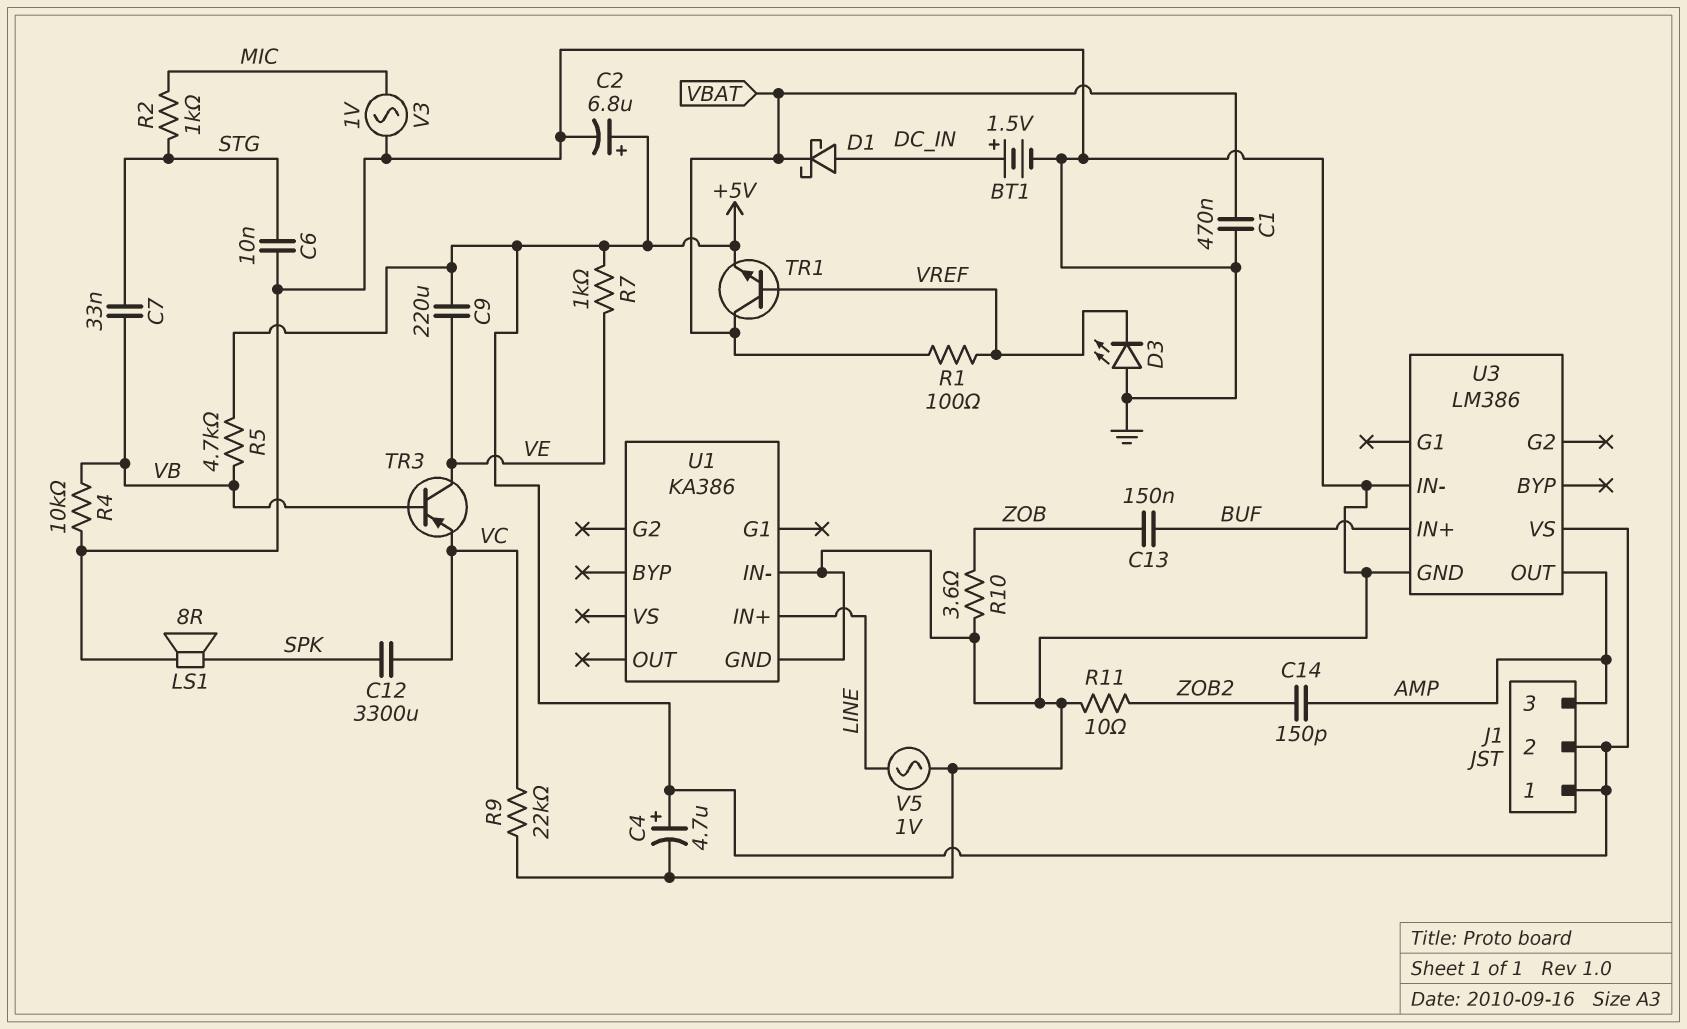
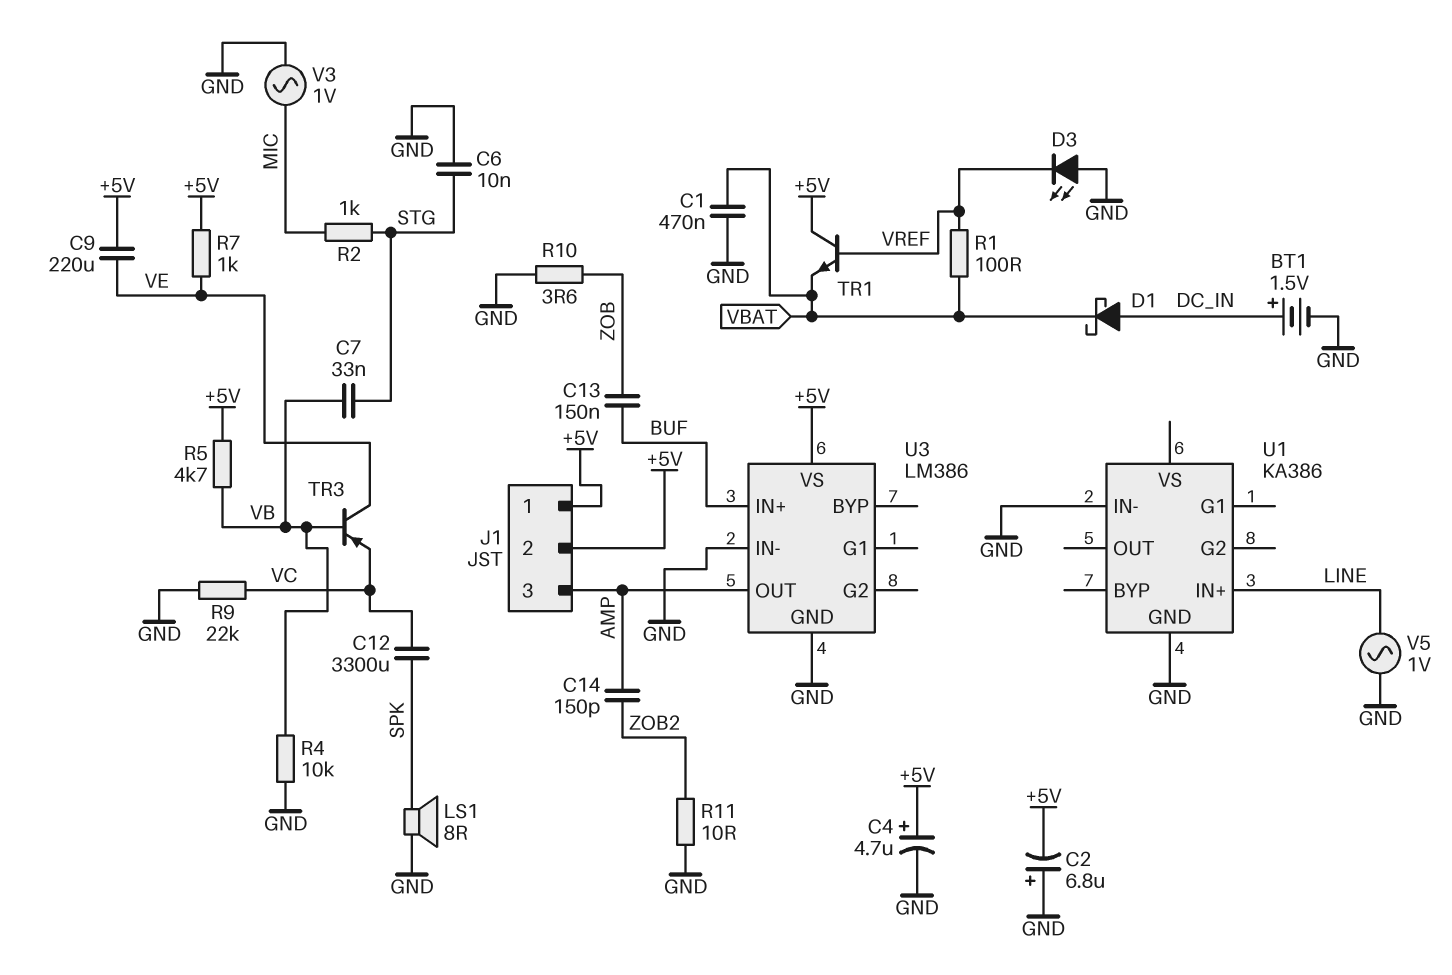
C2: 6.8uF (plus +5V, minus GND) -> 6.8uF (plus GND, minus +5V)
TR1: NPN (B VREF, C VBAT, E +5V) -> NPN (B VREF, C +5V, E VBAT)

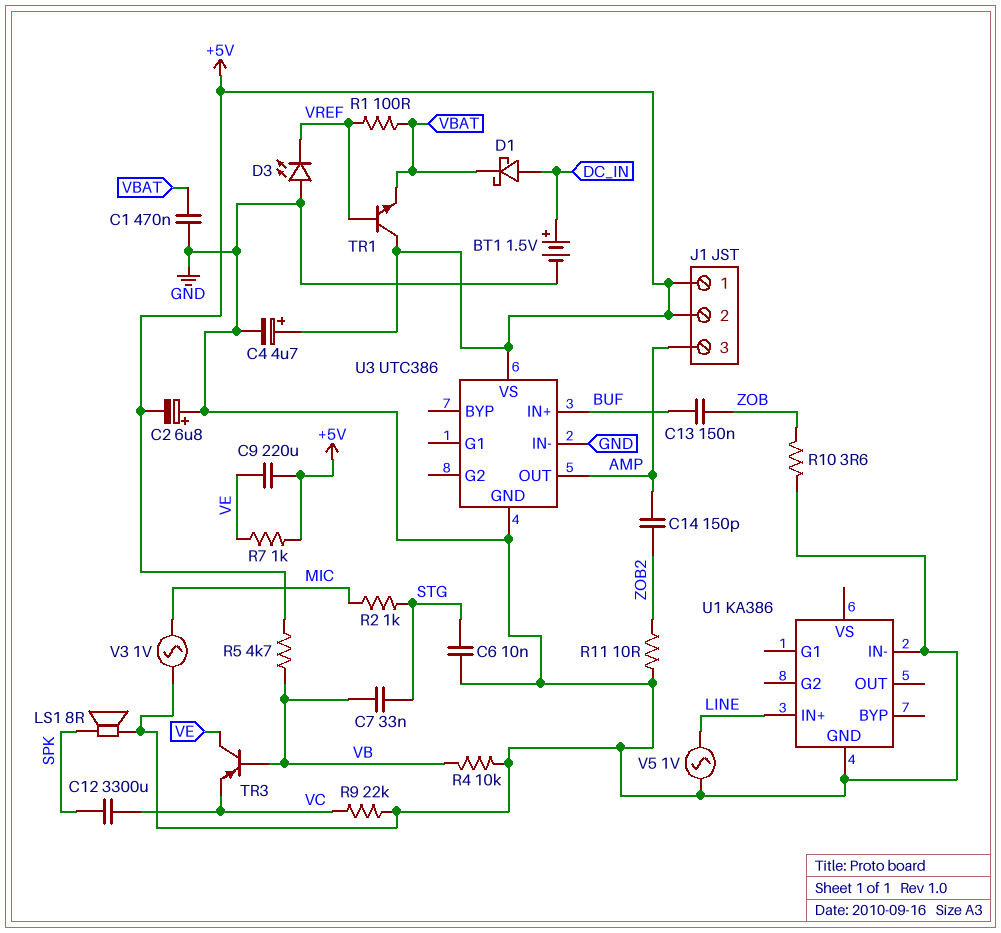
U3: LM386 -> UTC386

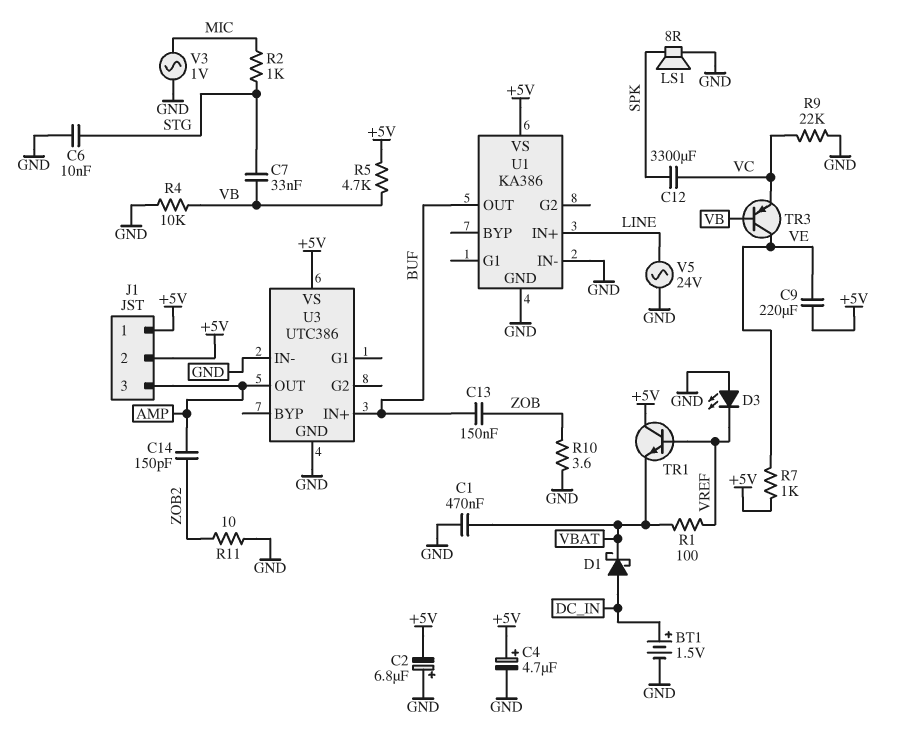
U1 pin OUT: none -> BUF
U1 pin VS: none -> +5V
V5: AC 1V (GND, LINE) -> AC 24V (GND, LINE)

